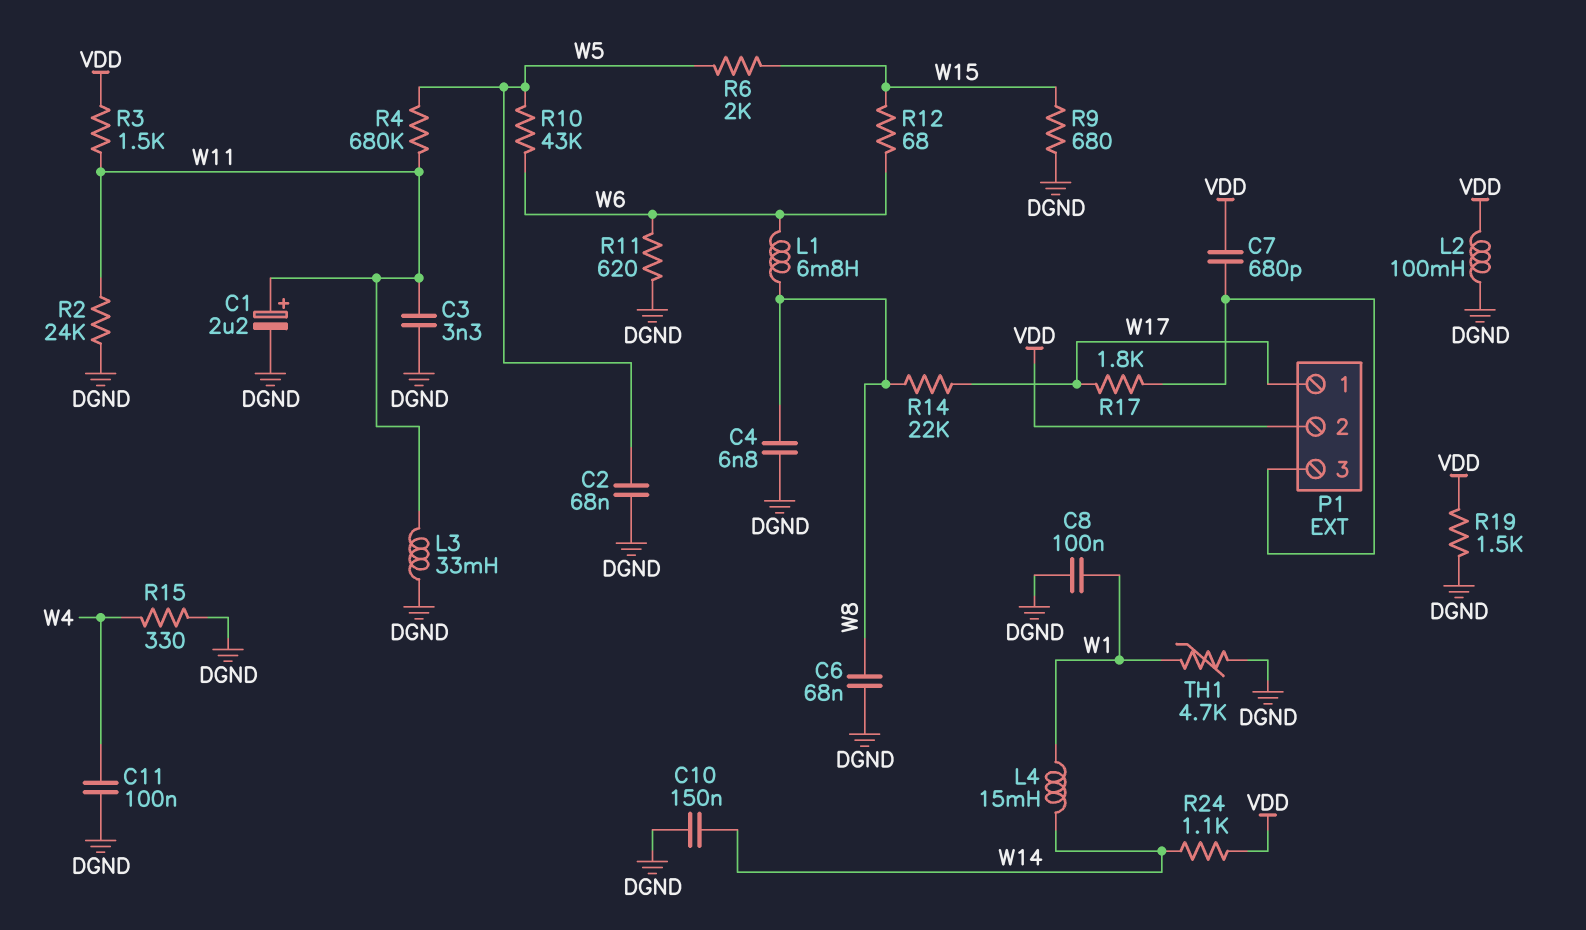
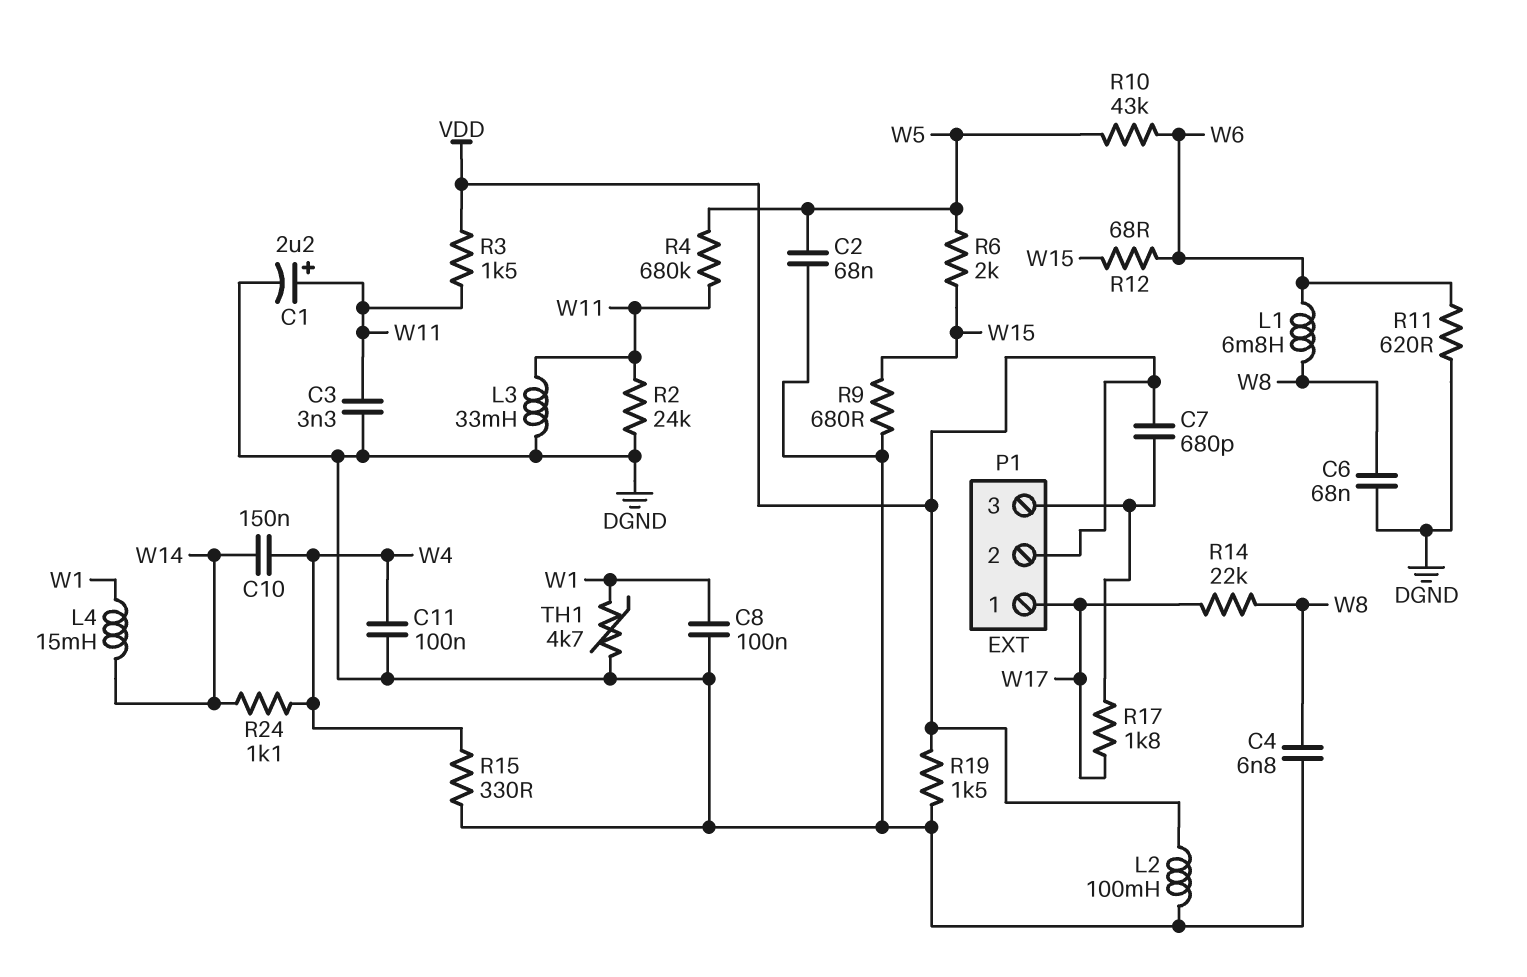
C10: 150nF (DGND, W14) -> 150nF (W4, W14)
R24: 1.1k (VDD, W14) -> 1.1k (W4, W14)

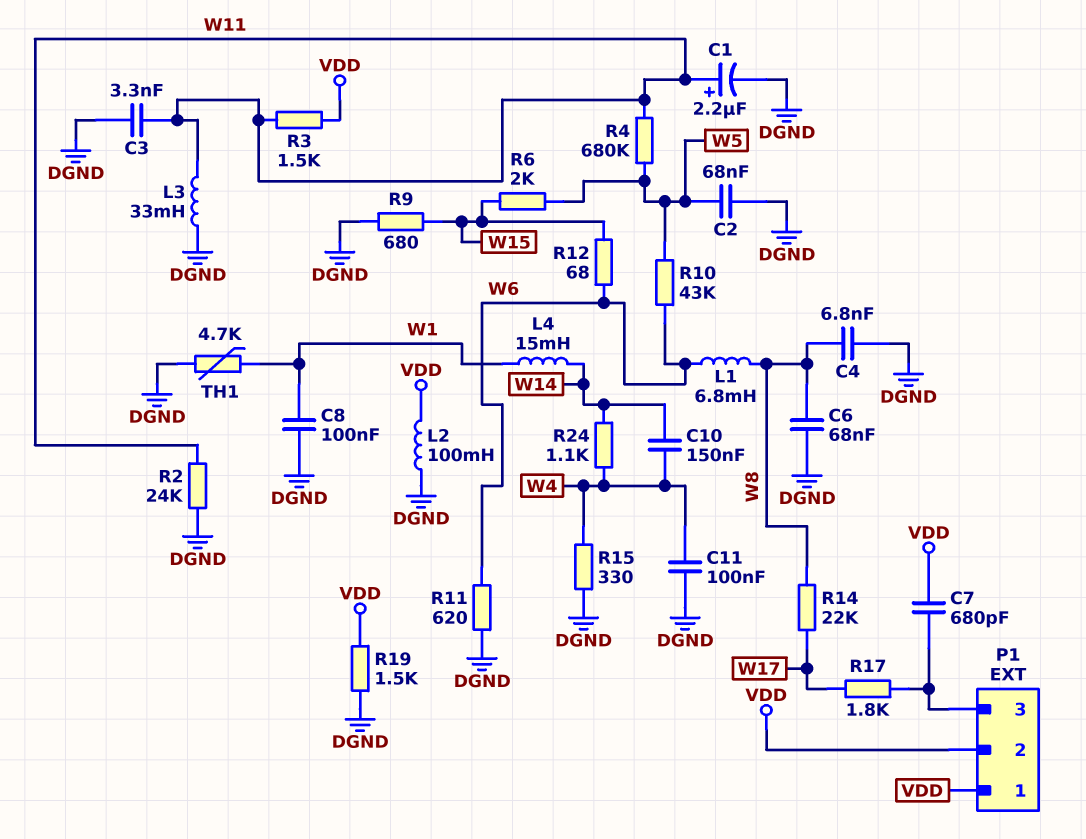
P1 pin 1: W17 -> VDD

